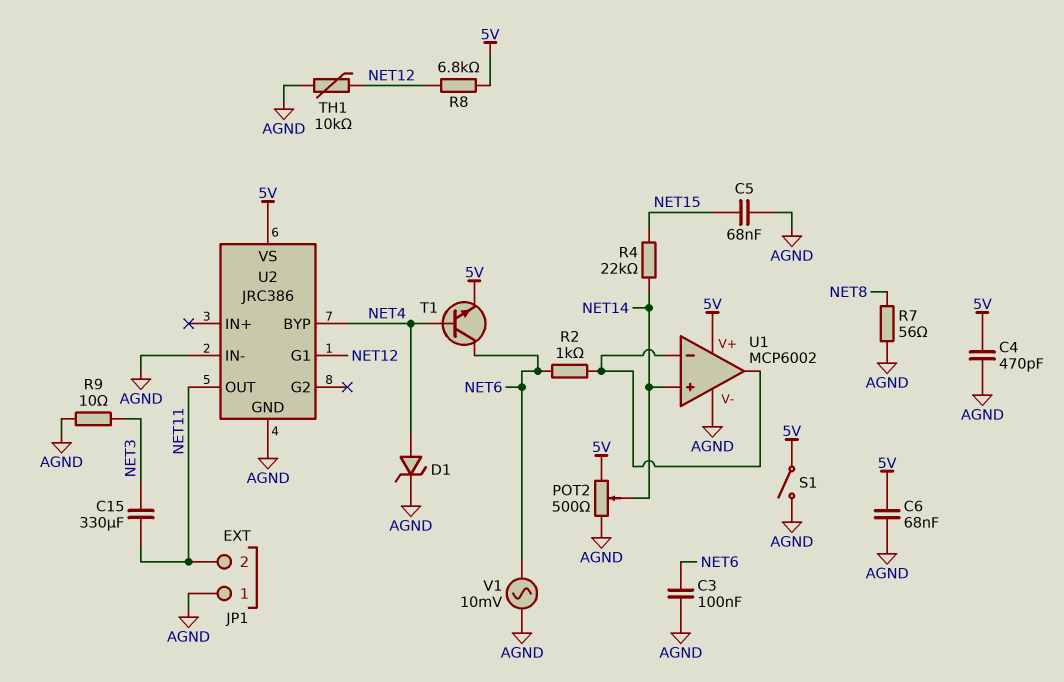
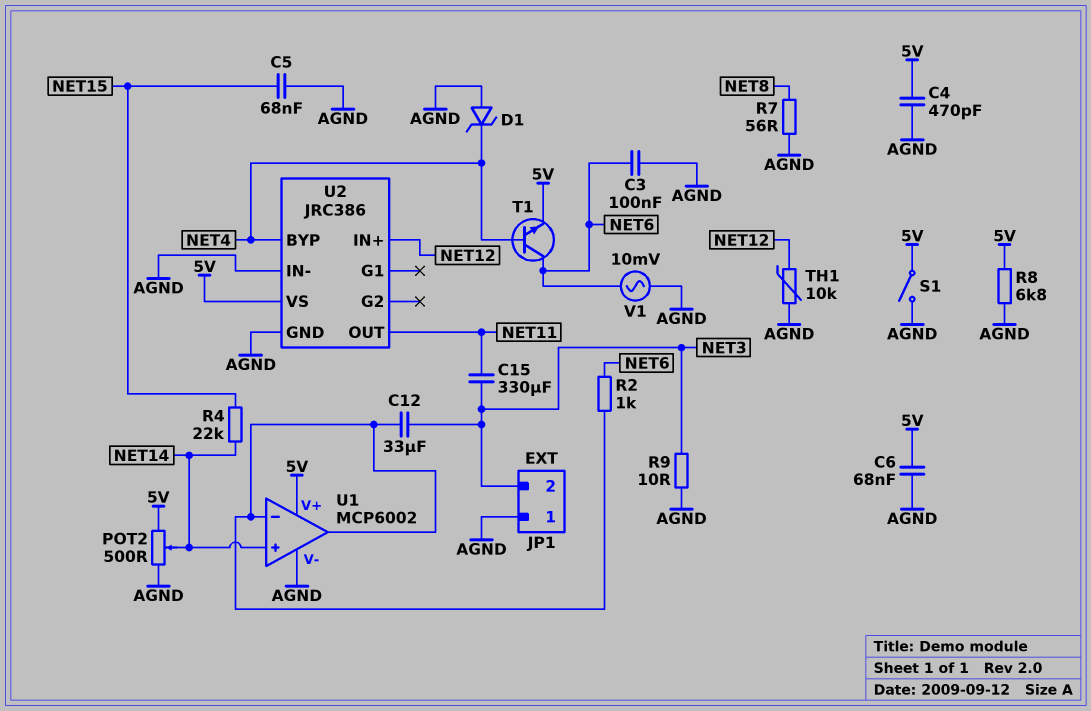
C12: none -> 33uF (NET3, U1/in-)
D1: zener (A NET4, K AGND) -> zener (A AGND, K NET4)
JP1 pin 2: NET11 -> NET3
R8: 6.8k (5V, NET12) -> 6.8k (5V, AGND)
U2 pin G1: NET12 -> none
U2 pin IN+: none -> NET12

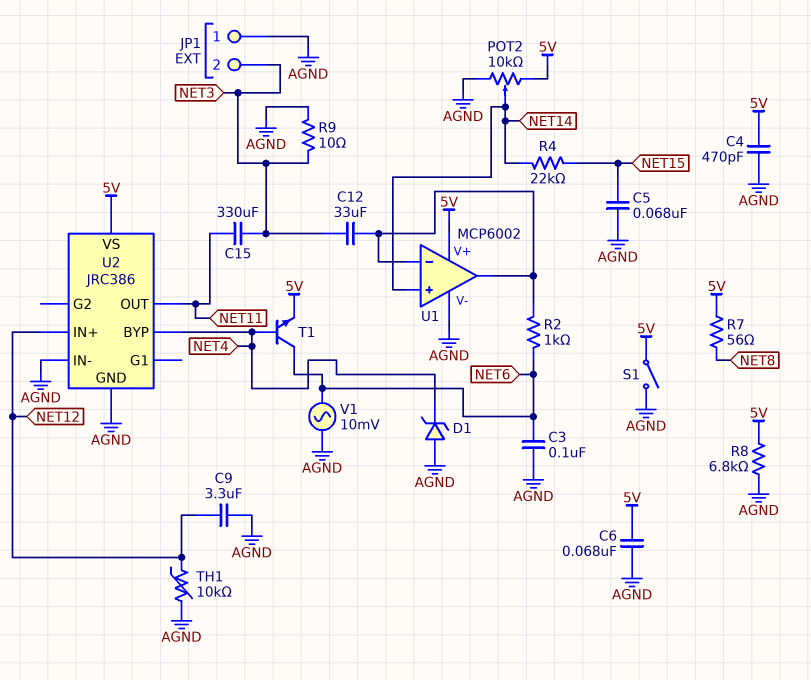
C9: none -> 3.3uF (AGND, NET12)
POT2: 500 (5V, AGND, wiper NET14) -> 10k (5V, AGND, wiper NET14)
R7: 56 (AGND, NET8) -> 56 (5V, NET8)

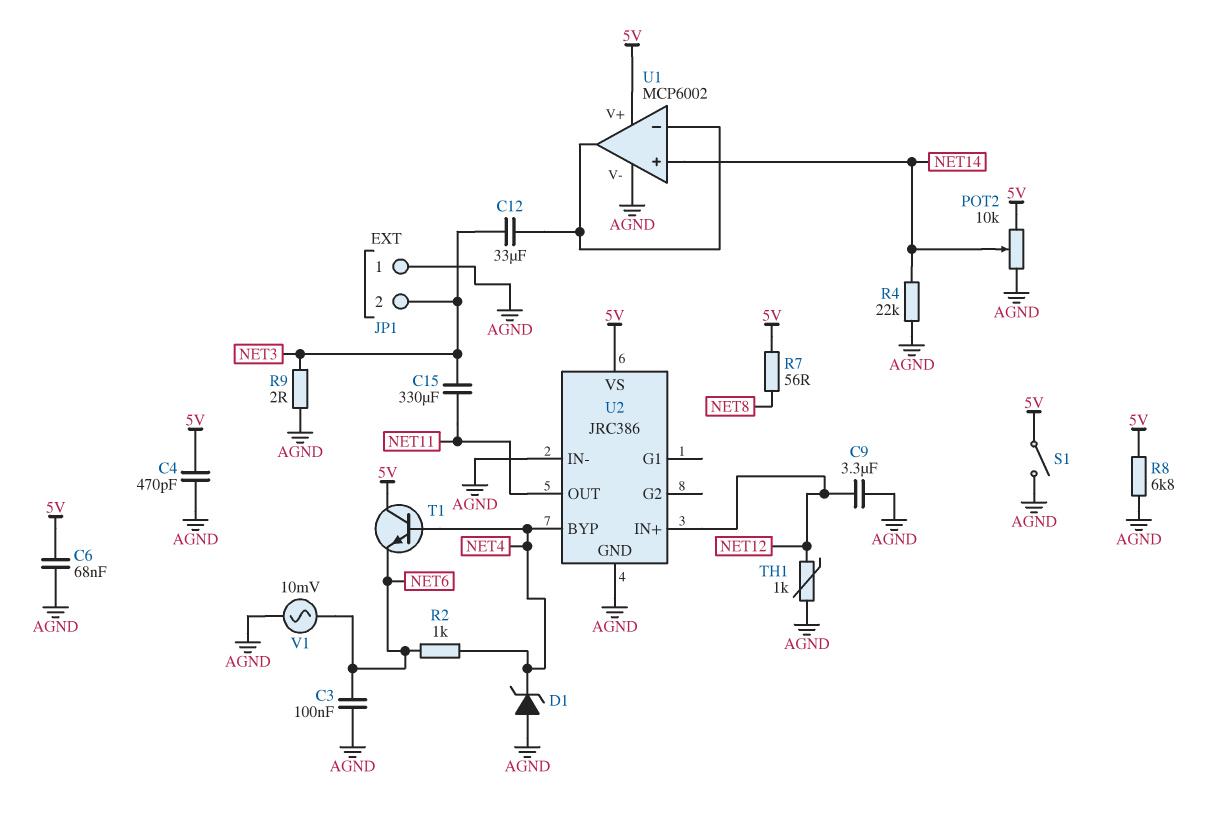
C5: 68nF (AGND, NET15) -> none
R2: 1k (NET6, U1/in-) -> 1k (NET4, NET6)
R4: 22k (NET14, NET15) -> 22k (AGND, NET14)
R9: 10 (AGND, NET3) -> 2 (AGND, NET3)
T1: NPN (B NET4, C NET6, E 5V) -> NPN (B NET4, C 5V, E NET6)
TH1: 10k (AGND, NET12) -> 1k (AGND, NET12)

